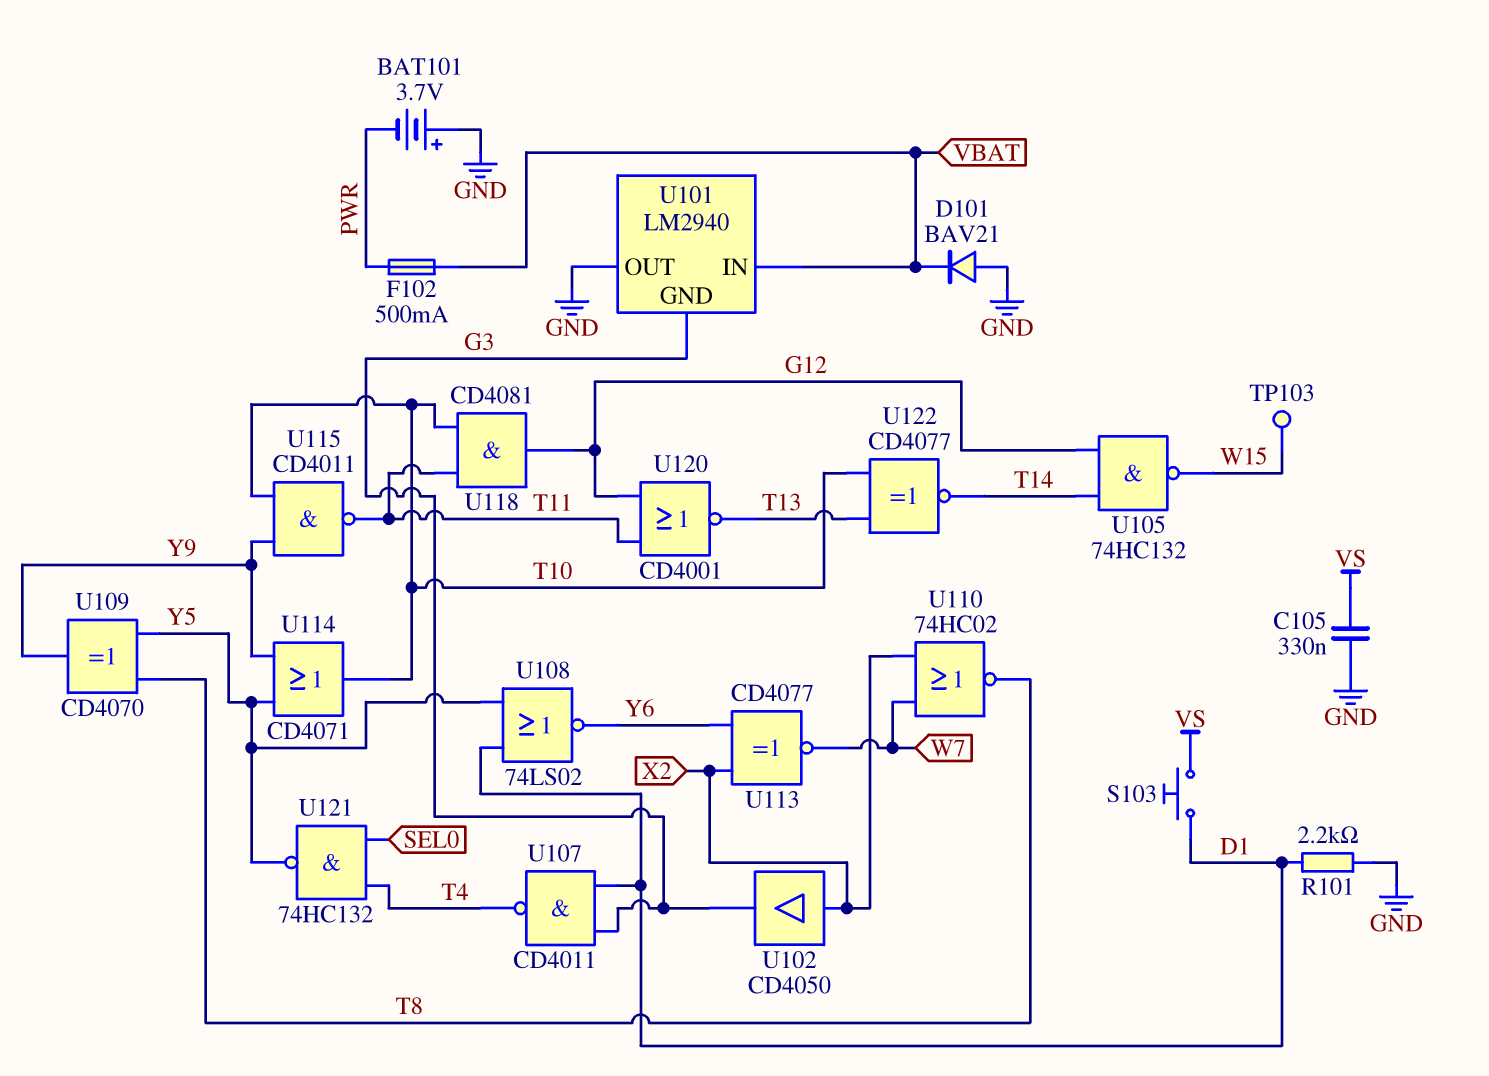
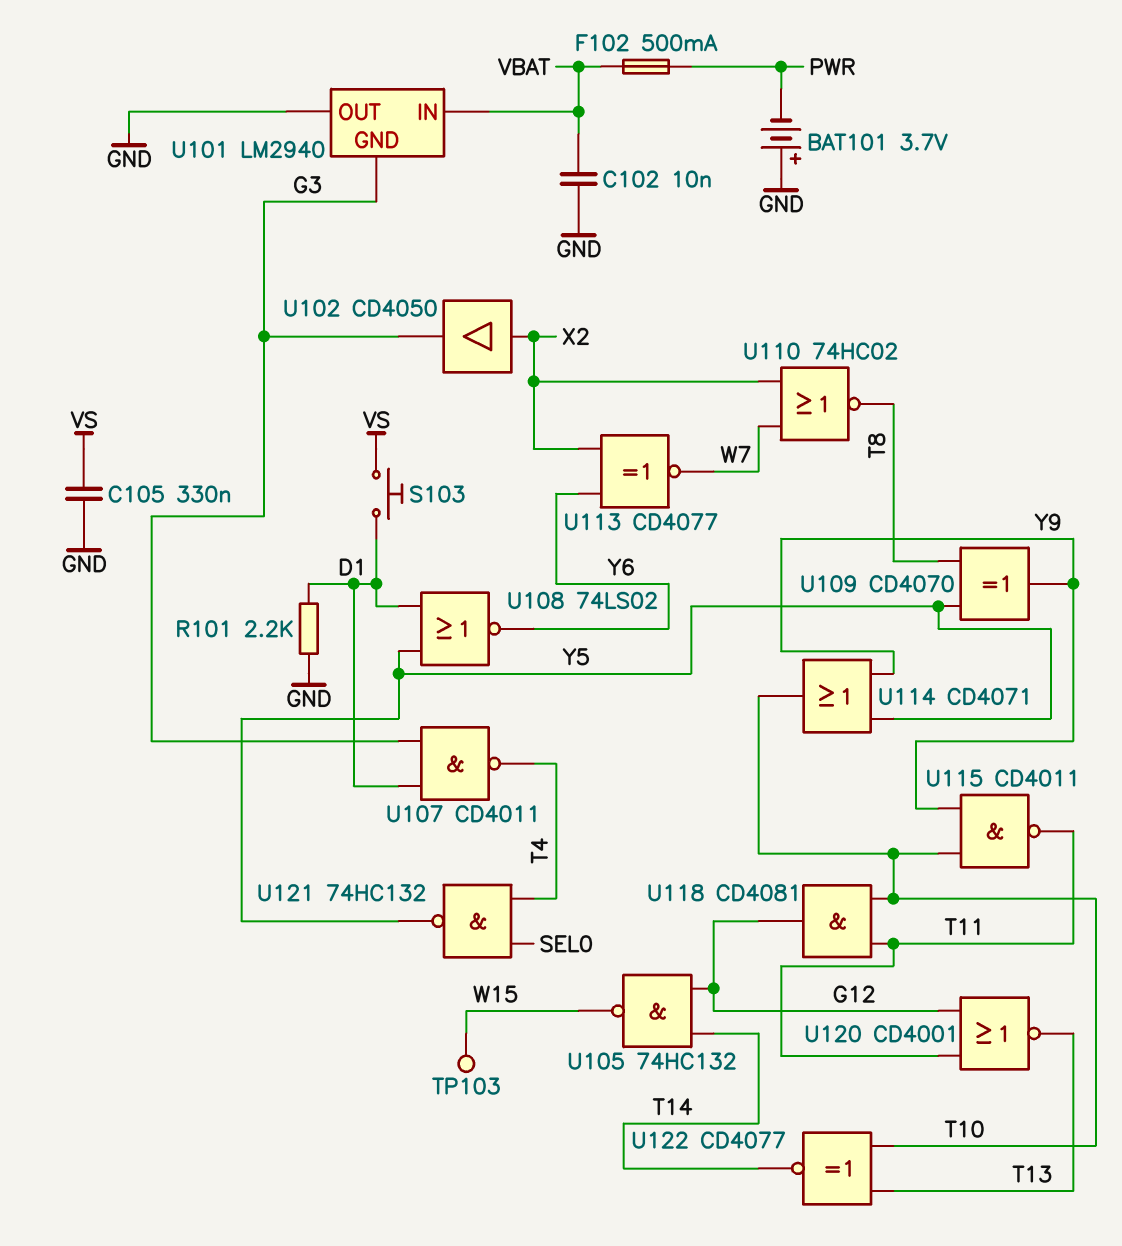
C102: none -> 10nF (GND, VBAT)
D101: diode BAV21 (A GND, K VBAT) -> none

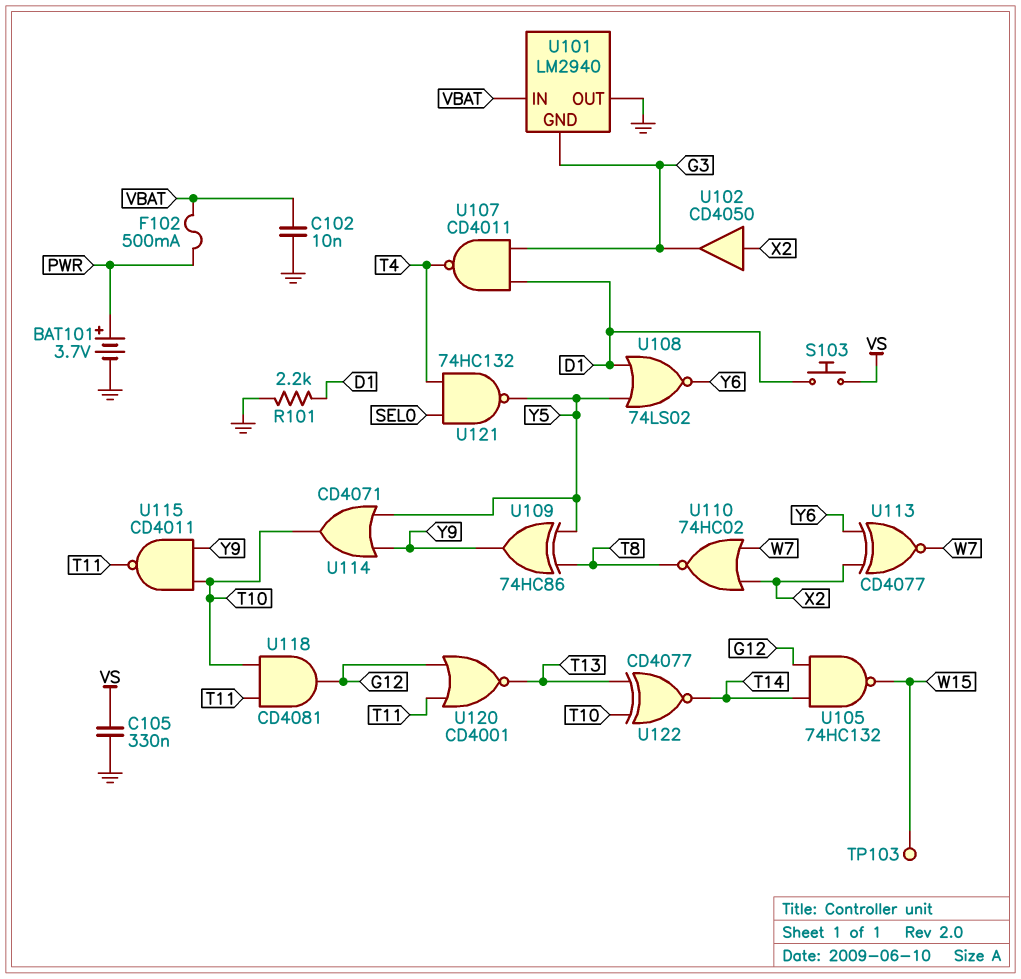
BAT101: 3.7V (plus GND, minus PWR) -> 3.7V (plus PWR, minus GND)
U109: XOR CD4070 (in T8, in Y5, out Y9) -> XOR 74HC86 (in T8, in Y5, out Y9)

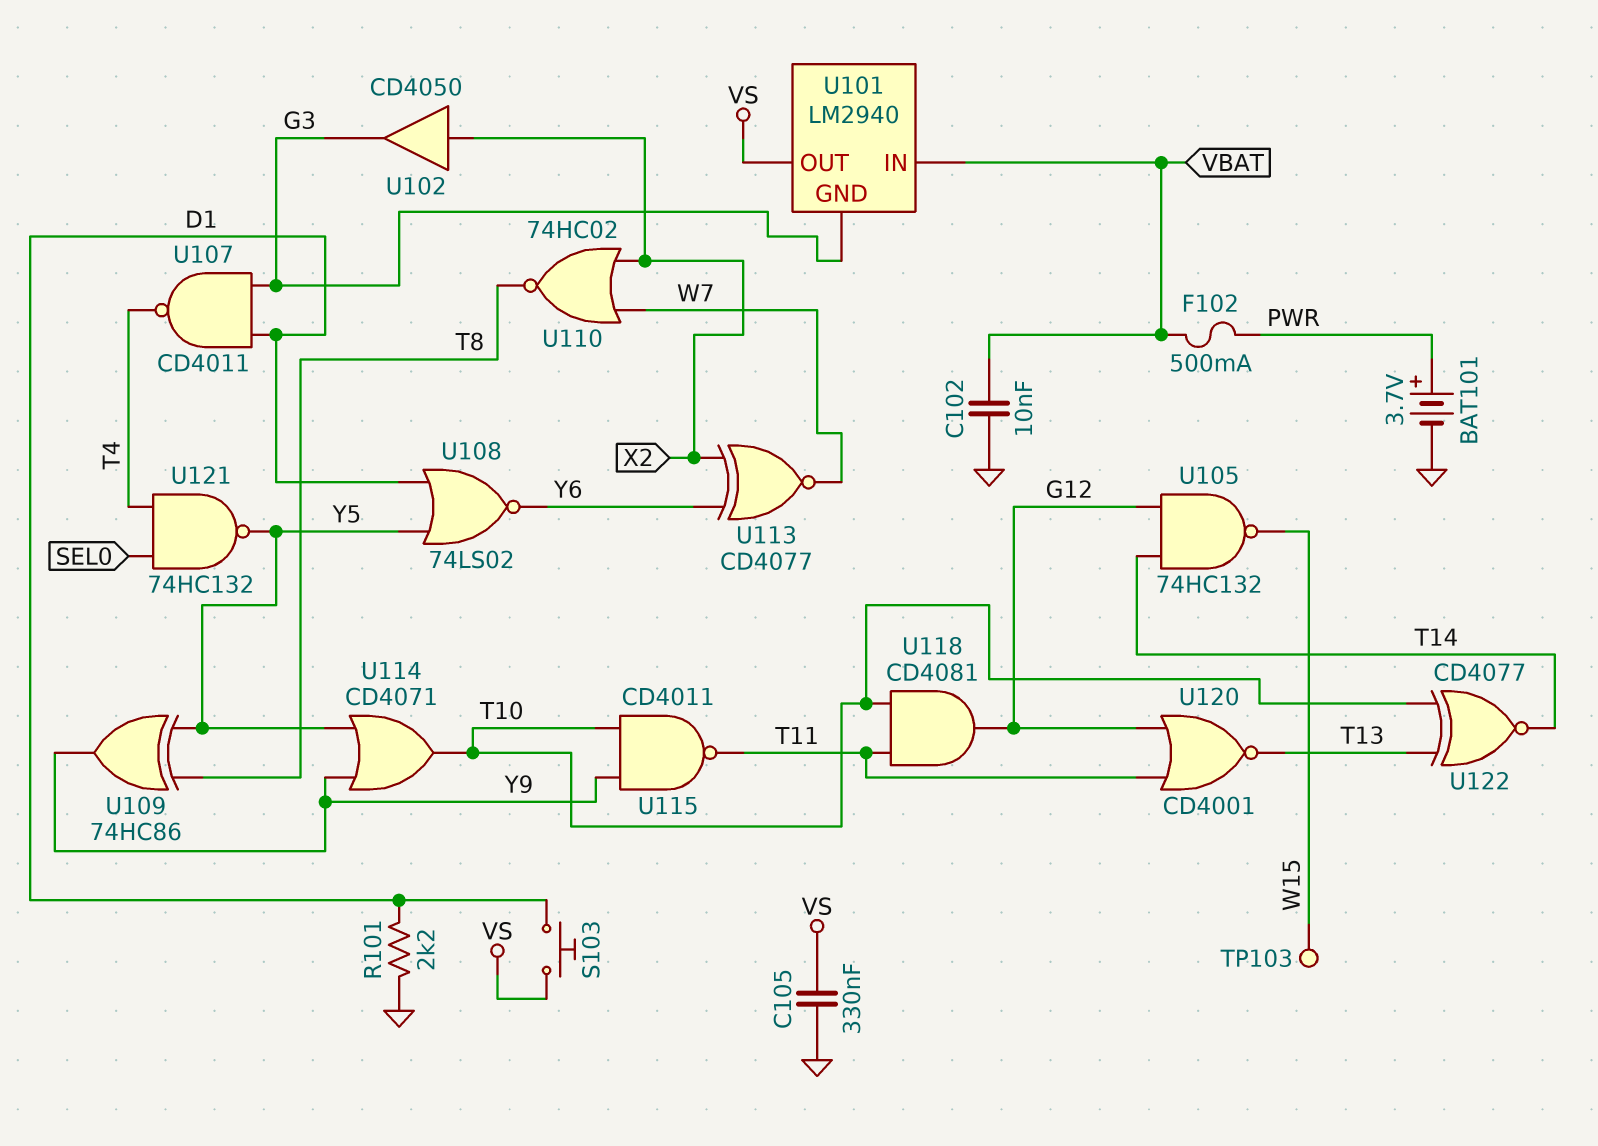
U101 pin OUT: GND -> VS

